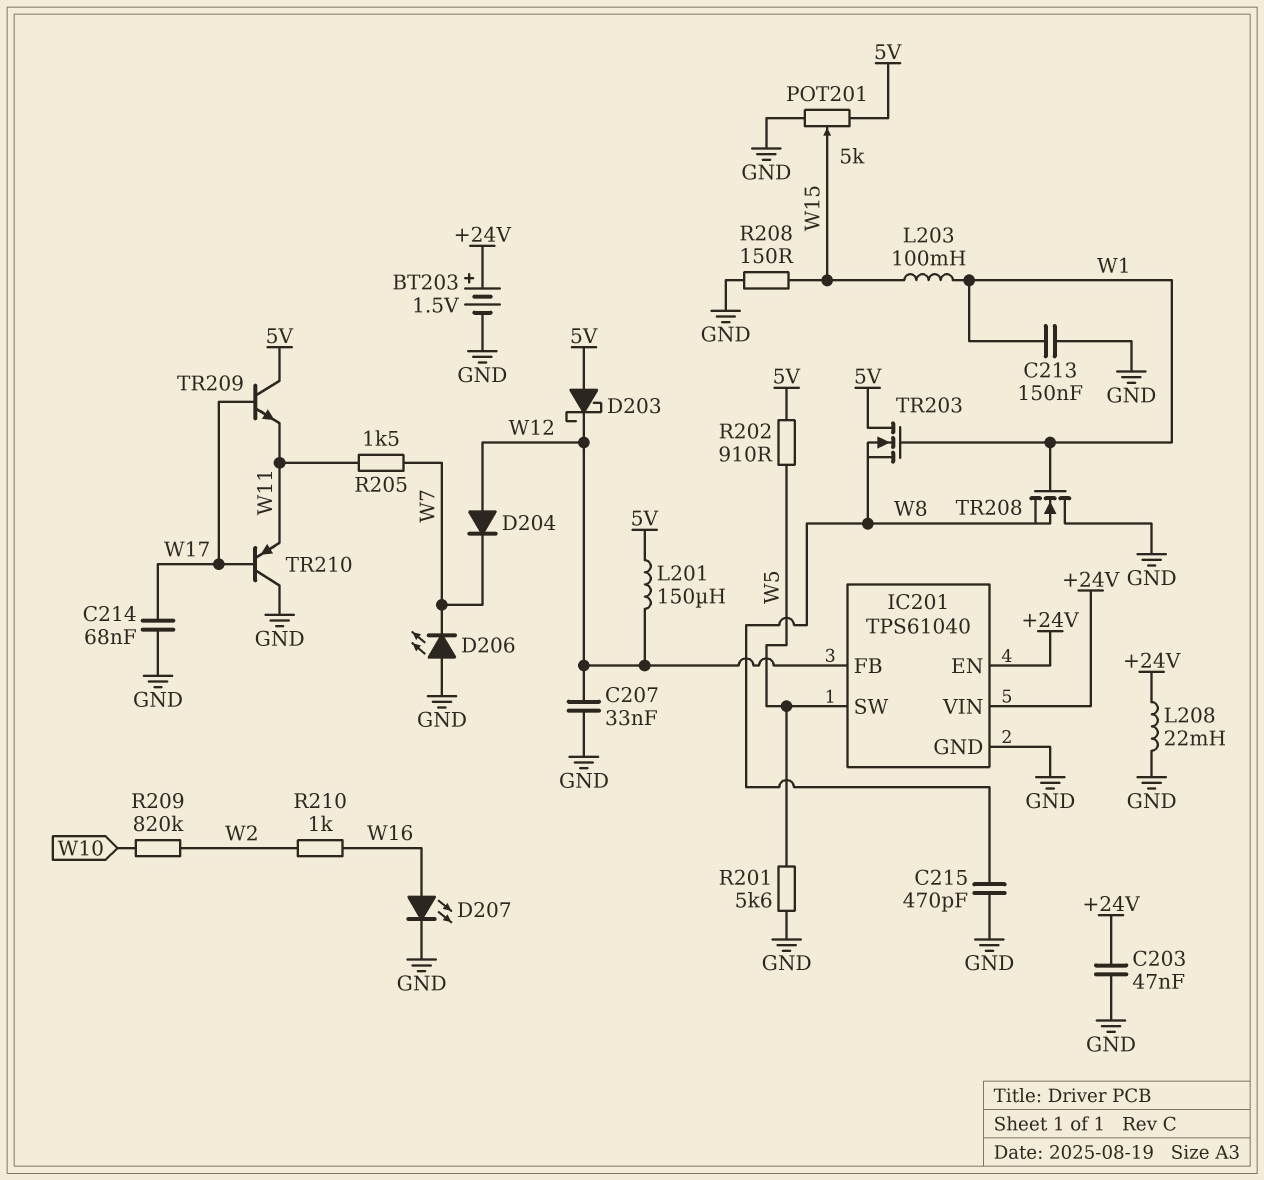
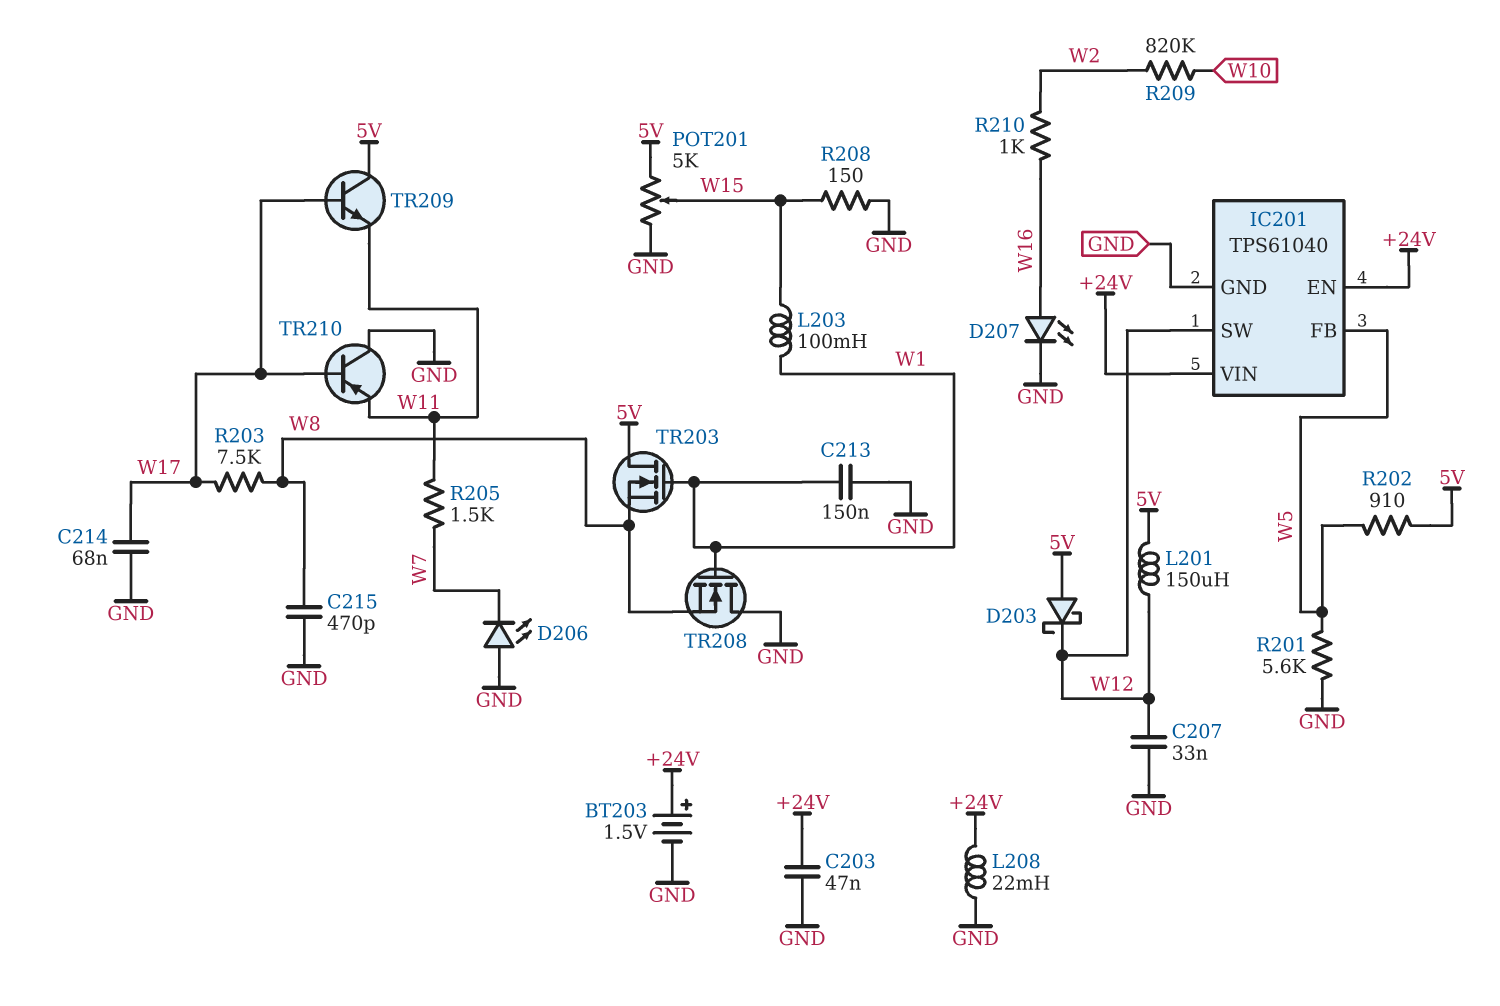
D204: diode (A W12, K W7) -> none
IC201 pin FB: W12 -> W5
IC201 pin SW: W5 -> W12
R203: none -> 7.5k (W8, W17)

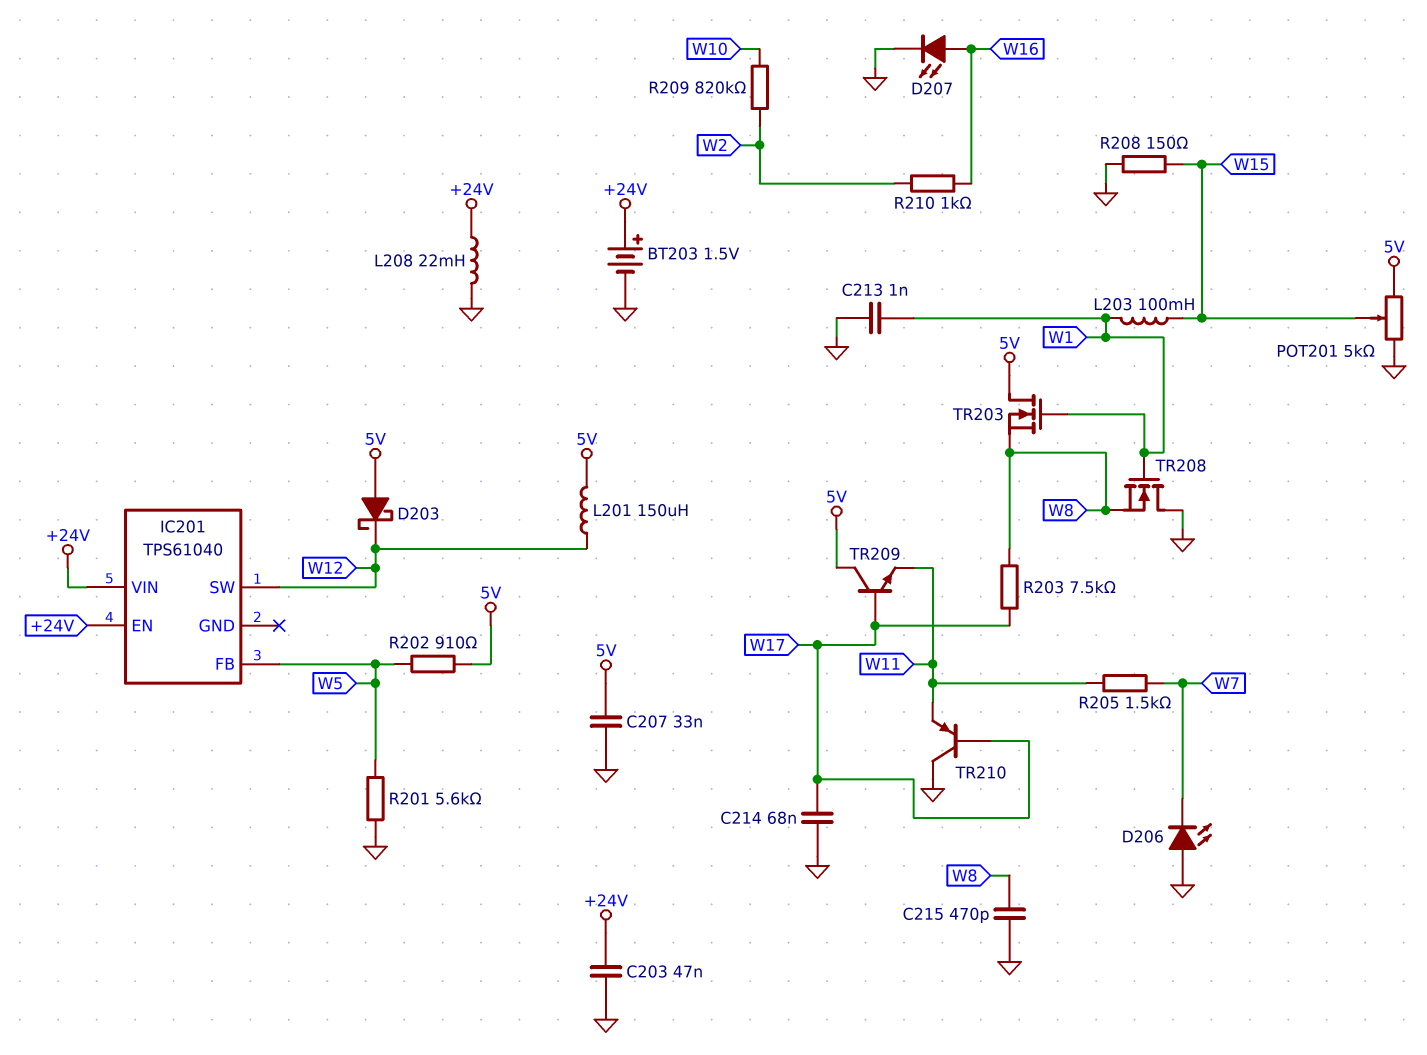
C207: 33nF (GND, W12) -> 33nF (5V, GND)
C213: 150nF (GND, W1) -> 1nF (GND, W1)
IC201 pin GND: GND -> none

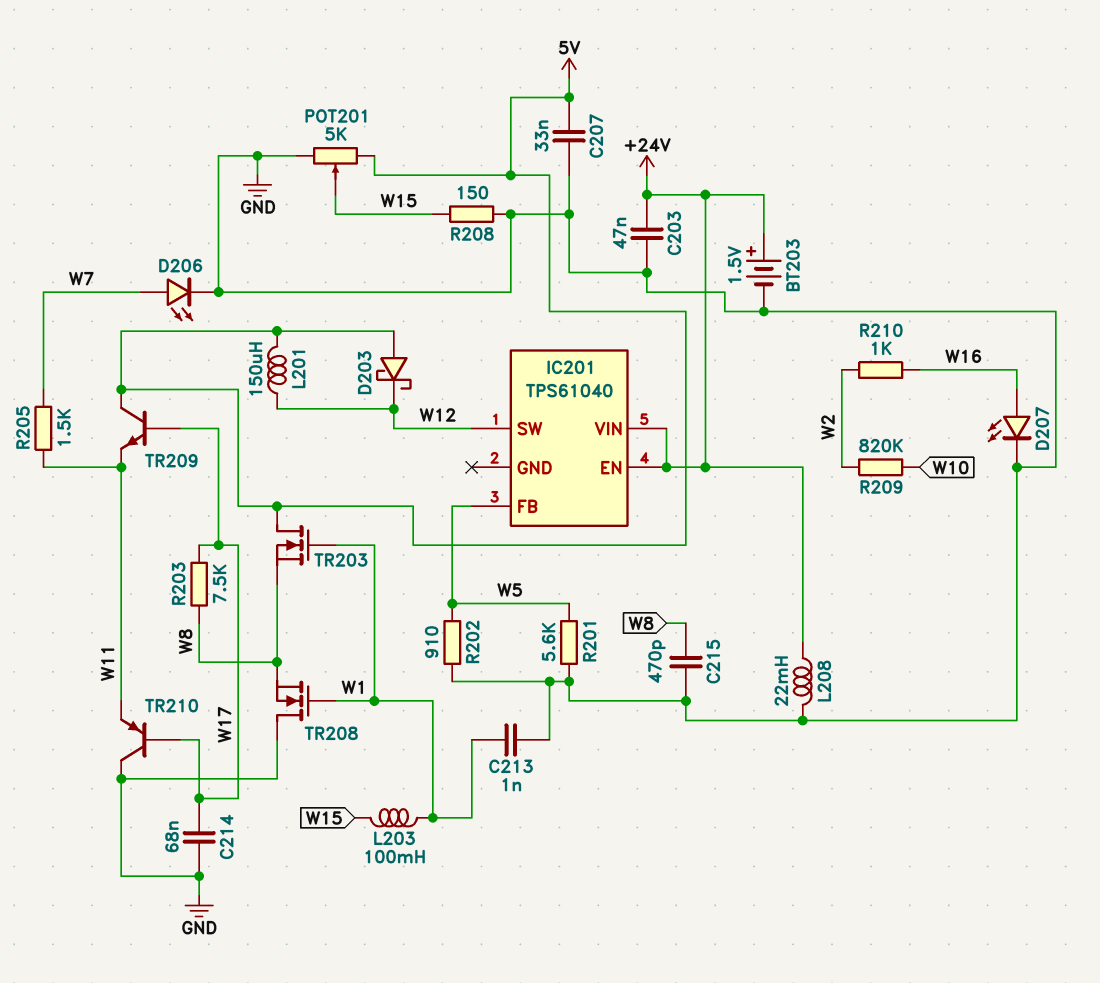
D206: LED (A GND, K W7) -> LED (A W7, K GND)
R202: 910 (5V, W5) -> 910 (GND, W5)

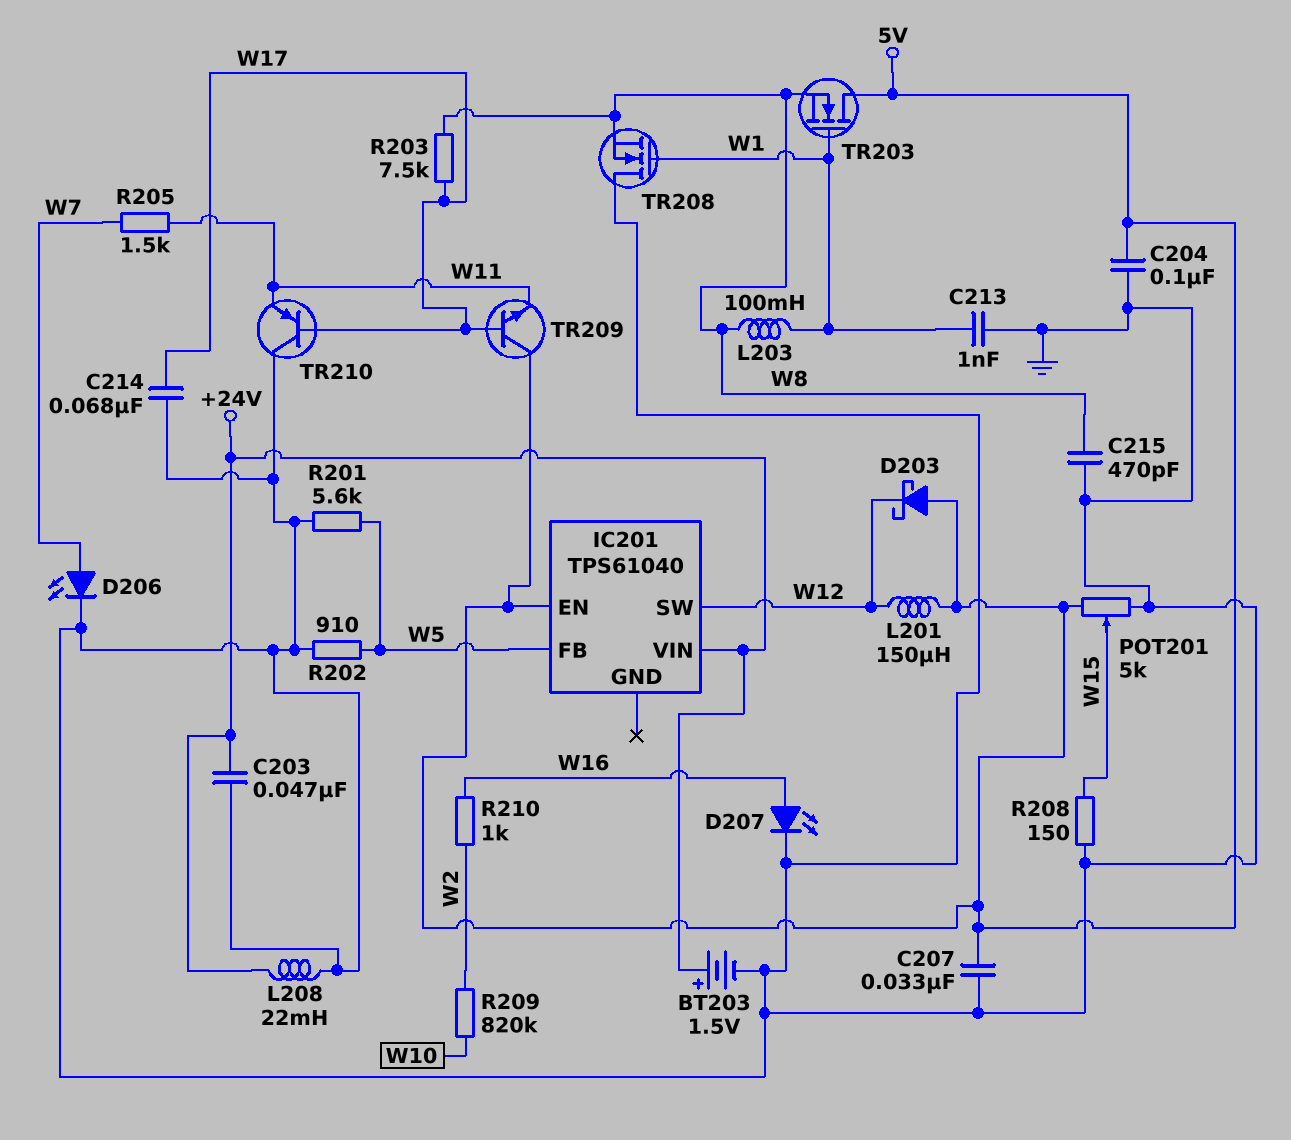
C204: none -> 100nF (5V, GND)
IC201 pin EN: +24V -> 5V
L203: 100mH (W1, W15) -> 100mH (W1, W8)

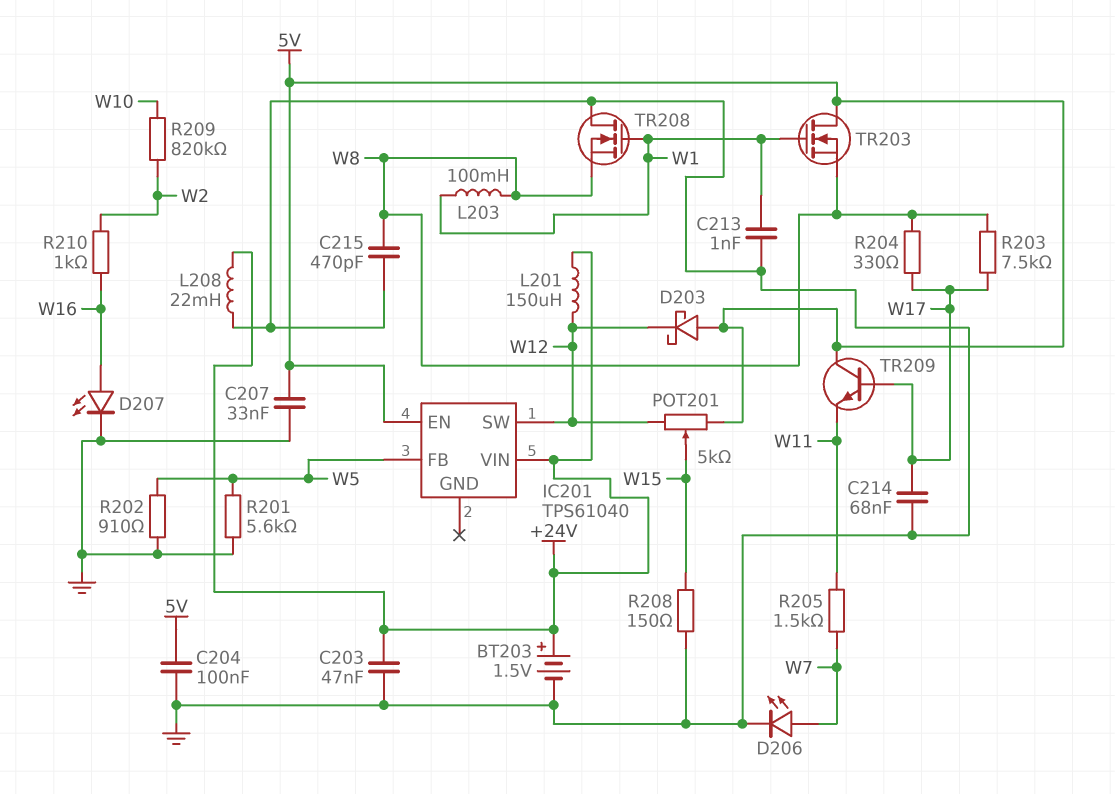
L201: 150uH (5V, W12) -> 150uH (+24V, W12)
POT201: 5k (5V, GND, wiper W15) -> 5k (5V, W12, wiper W15)
R204: none -> 330 (W8, W17)
TR210: PNP (B W17, C GND, E W11) -> none

